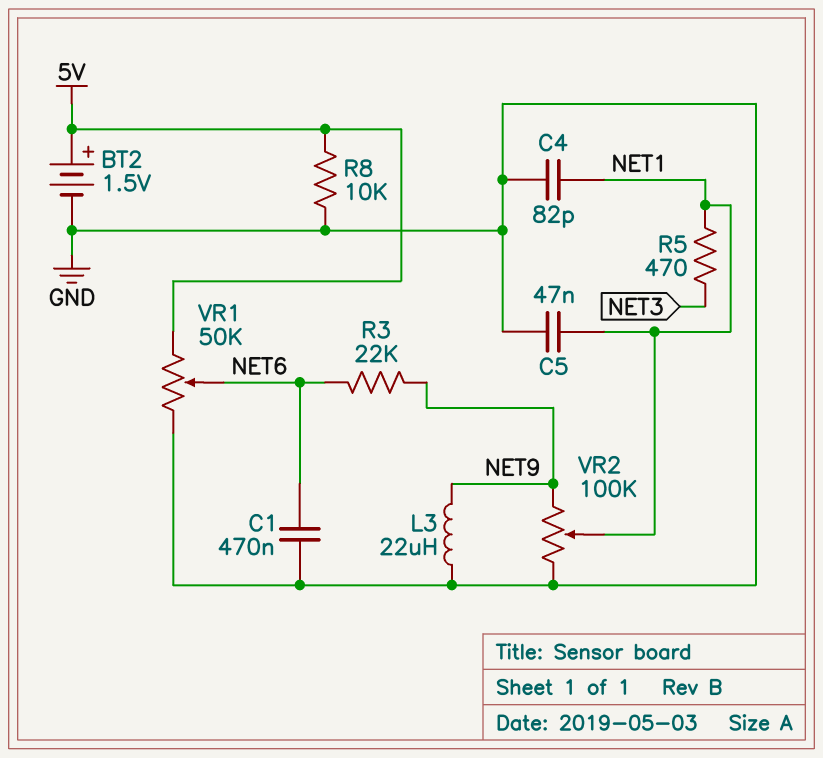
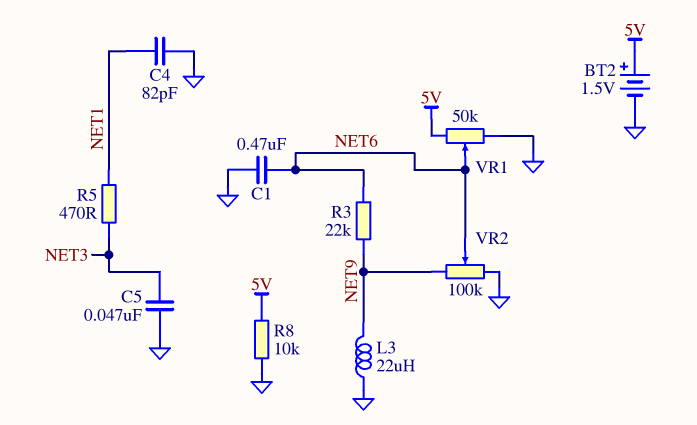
C5: 47nF (GND, NET1) -> 47nF (GND, NET3)
VR2: 100k (GND, NET9, wiper NET1) -> 100k (GND, NET9, wiper NET6)

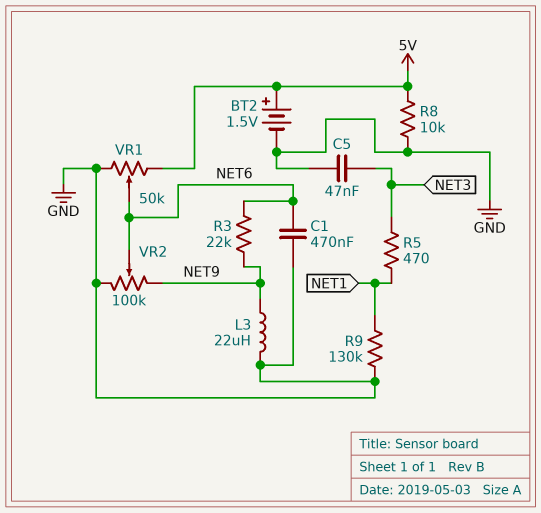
C4: 82pF (GND, NET1) -> none
R9: none -> 130k (GND, NET1)

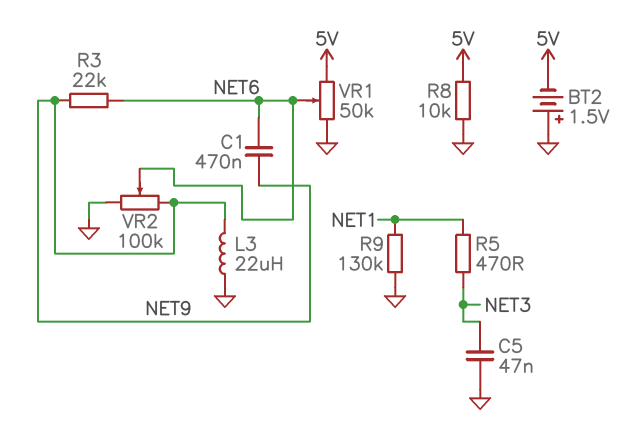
BT2: 1.5V (plus 5V, minus GND) -> 1.5V (plus GND, minus 5V)
C1: 470nF (GND, NET6) -> 470nF (NET6, NET9)

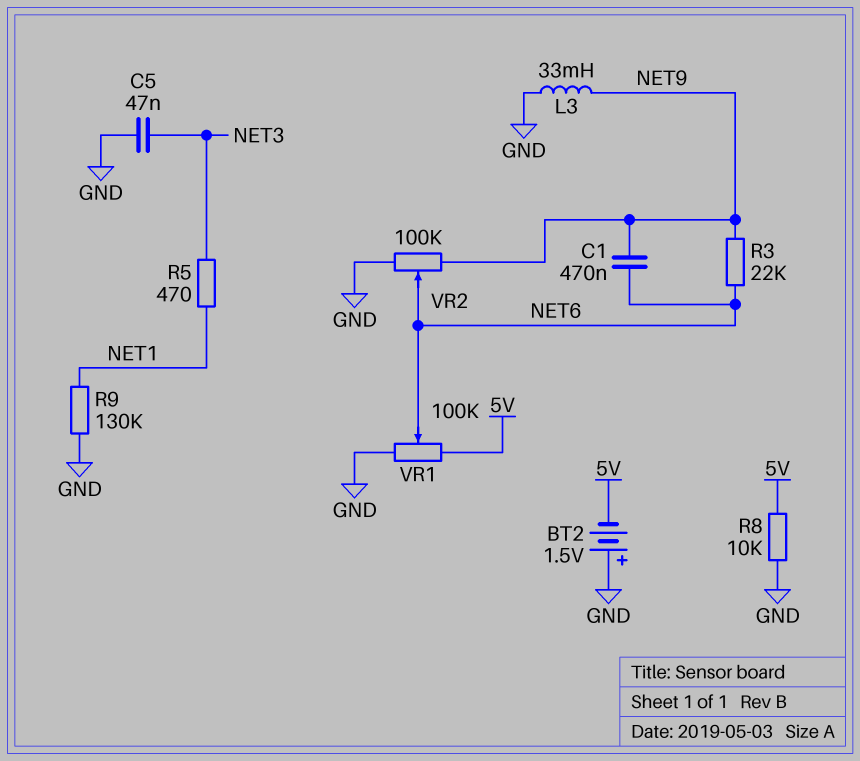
L3: 22uH (GND, NET9) -> 33mH (GND, NET9)
VR1: 50k (5V, GND, wiper NET6) -> 100k (5V, GND, wiper NET6)

